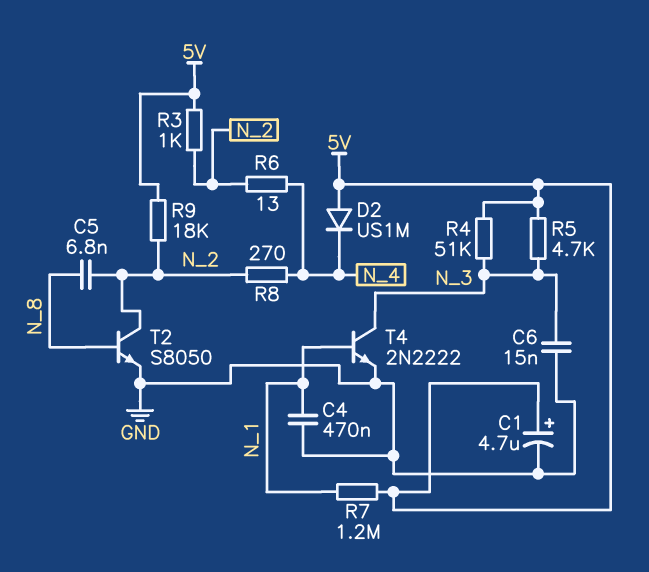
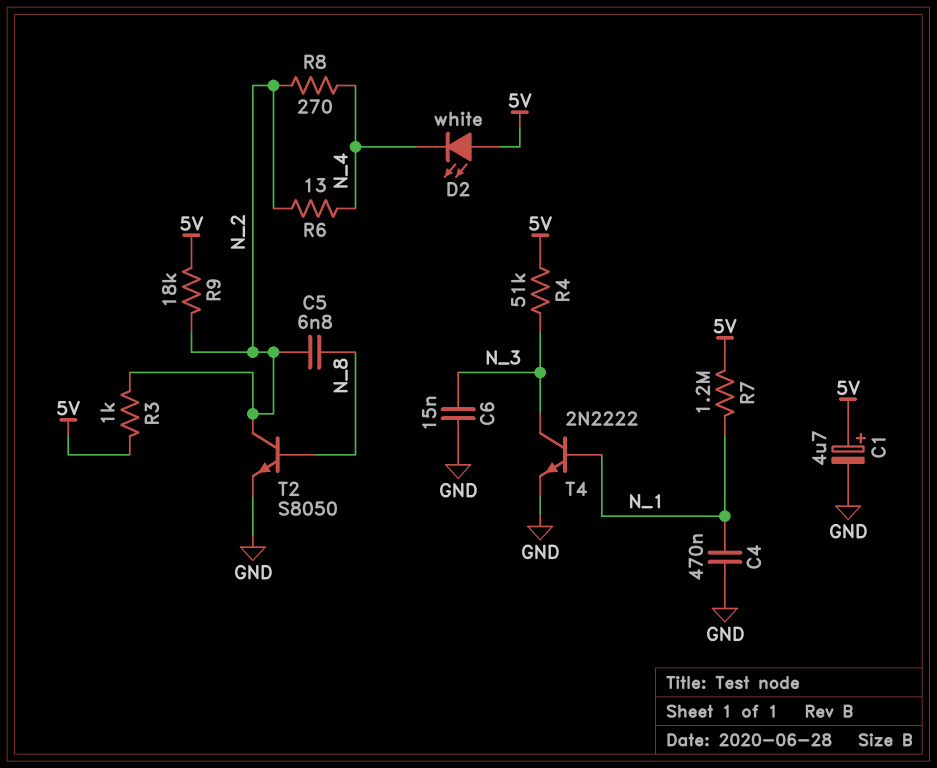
D2: diode US1M (A 5V, K N_4) -> LED white (A 5V, K N_4)
R5: 4.7k (5V, N_3) -> none

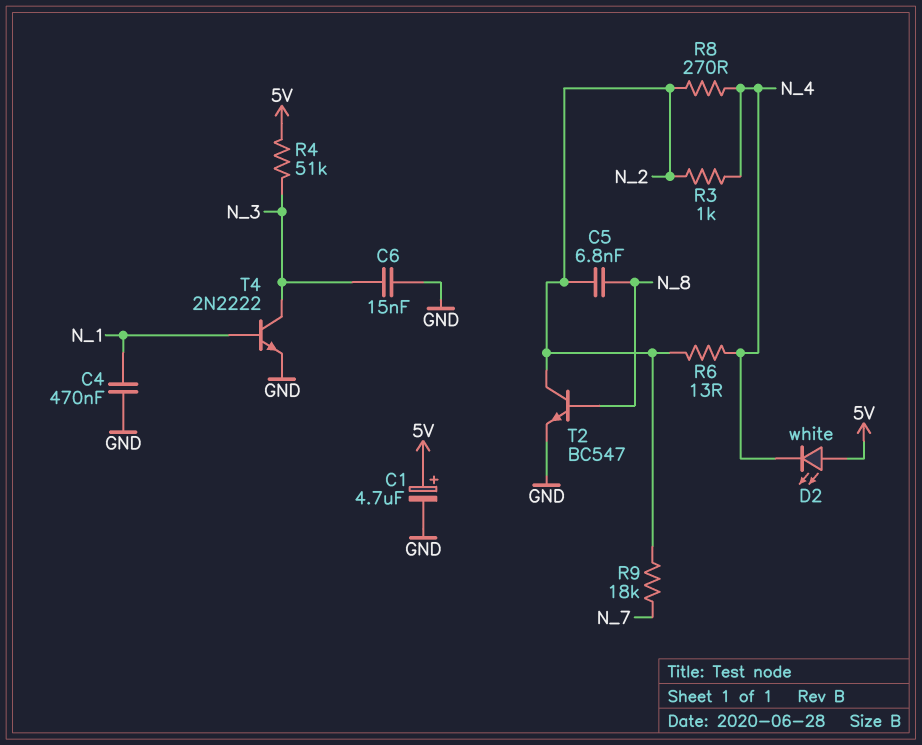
R3: 1k (5V, N_2) -> 1k (N_2, N_4)
R7: 1.2M (5V, N_1) -> none
R9: 18k (5V, N_2) -> 18k (N_2, N_7)
T2: NPN S8050 (B N_8, C N_2, E GND) -> NPN BC547 (B N_8, C N_2, E GND)

